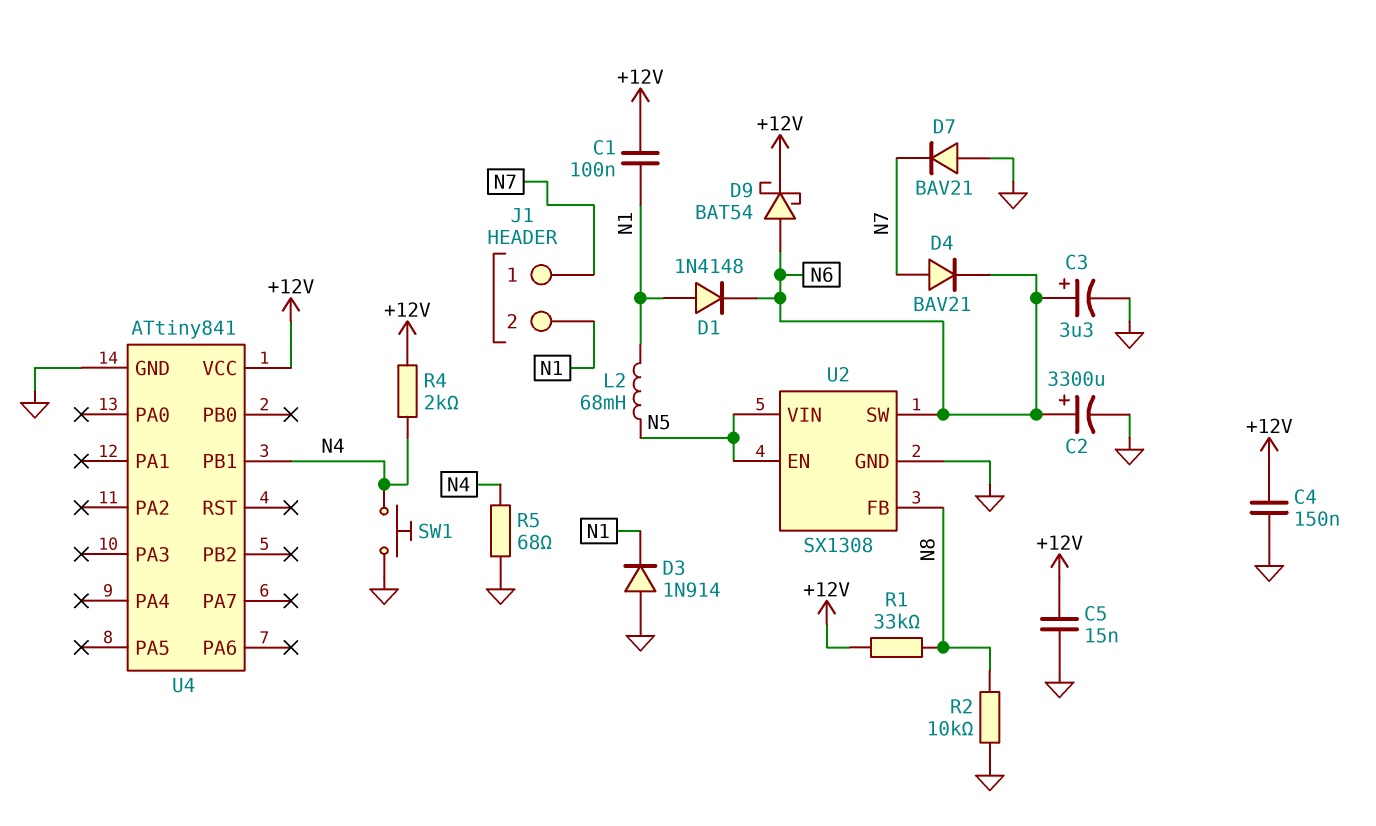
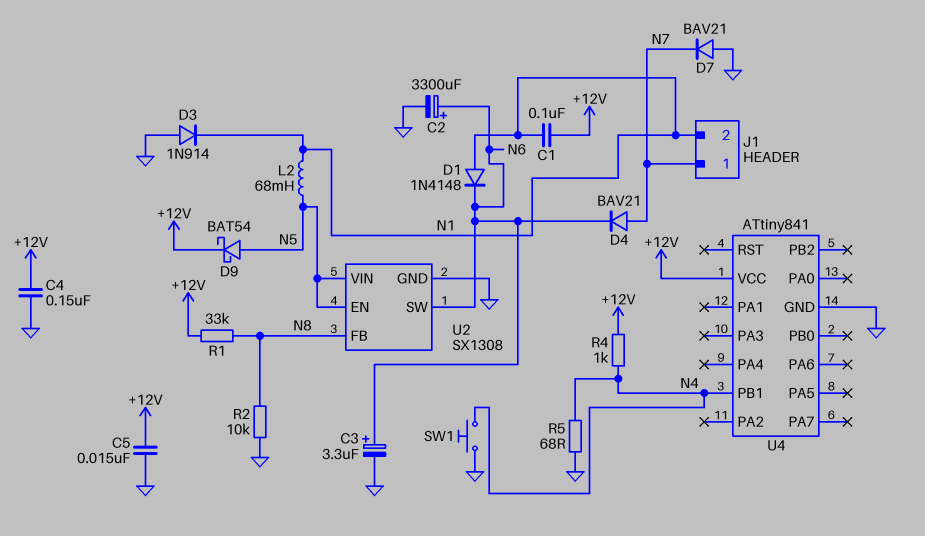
D9: schottky BAT54 (A N6, K +12V) -> schottky BAT54 (A N5, K +12V)
R4: 2k (+12V, N4) -> 1k (+12V, N4)

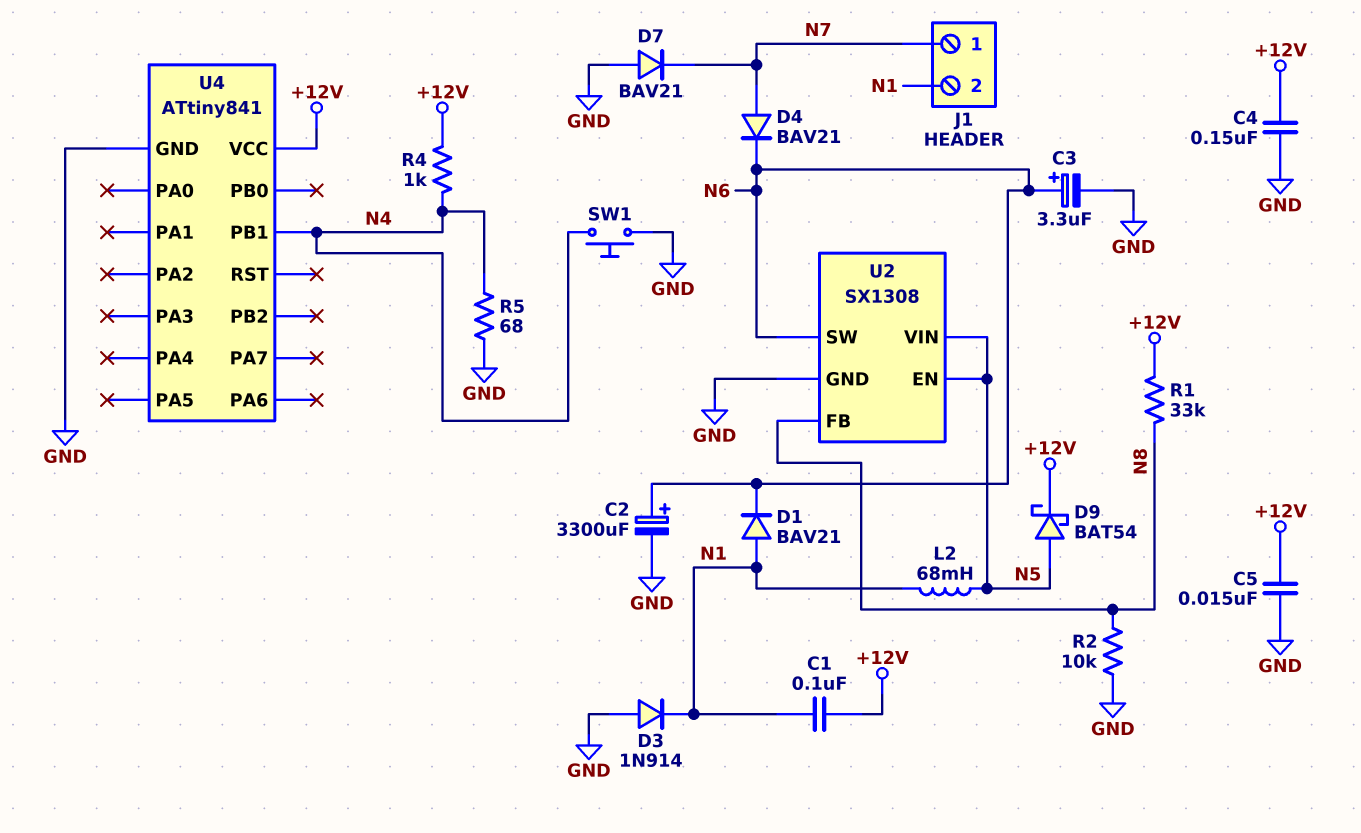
D1: diode 1N4148 (A N1, K N6) -> diode BAV21 (A N1, K N6)

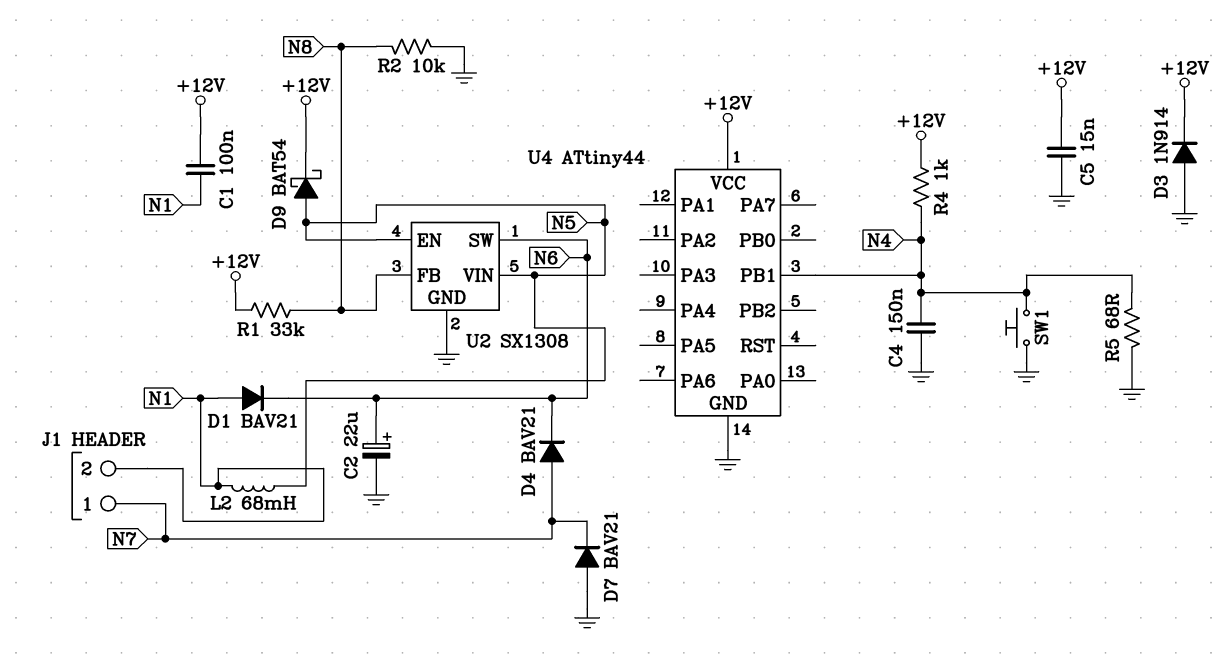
C2: 3300uF (plus N6, minus GND) -> 22uF (plus N6, minus GND)
C3: 3.3uF (plus N6, minus GND) -> none
C4: 150nF (+12V, GND) -> 150nF (GND, N4)
D3: diode 1N914 (A GND, K N1) -> diode 1N914 (A GND, K +12V)
U4: ATtiny841 -> ATtiny44

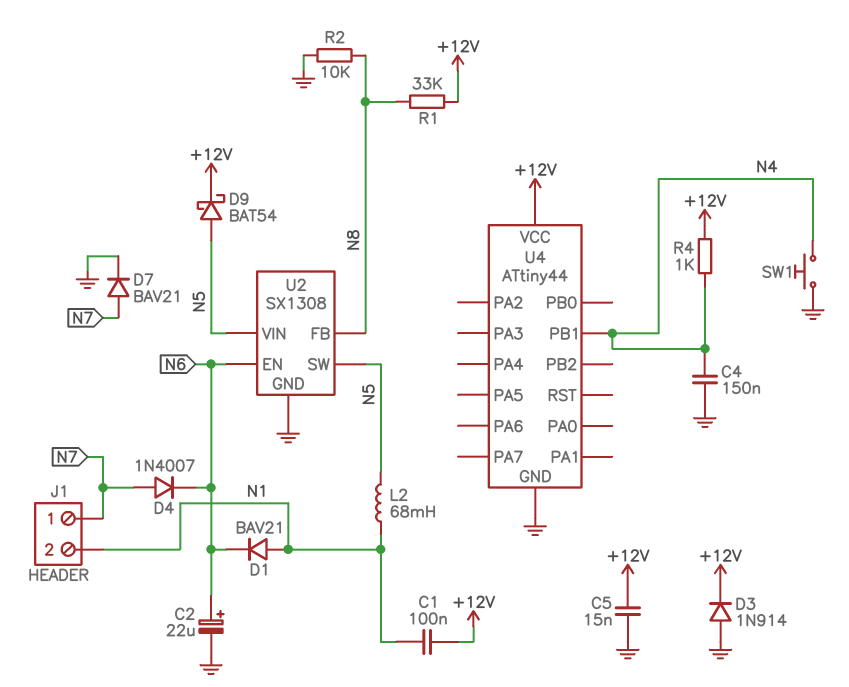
D4: diode BAV21 (A N7, K N6) -> diode 1N4007 (A N7, K N6)
D7: diode BAV21 (A GND, K N7) -> diode BAV21 (A N7, K GND)
R5: 68 (GND, N4) -> none
U2 pin EN: N5 -> N6
U2 pin SW: N6 -> N5

